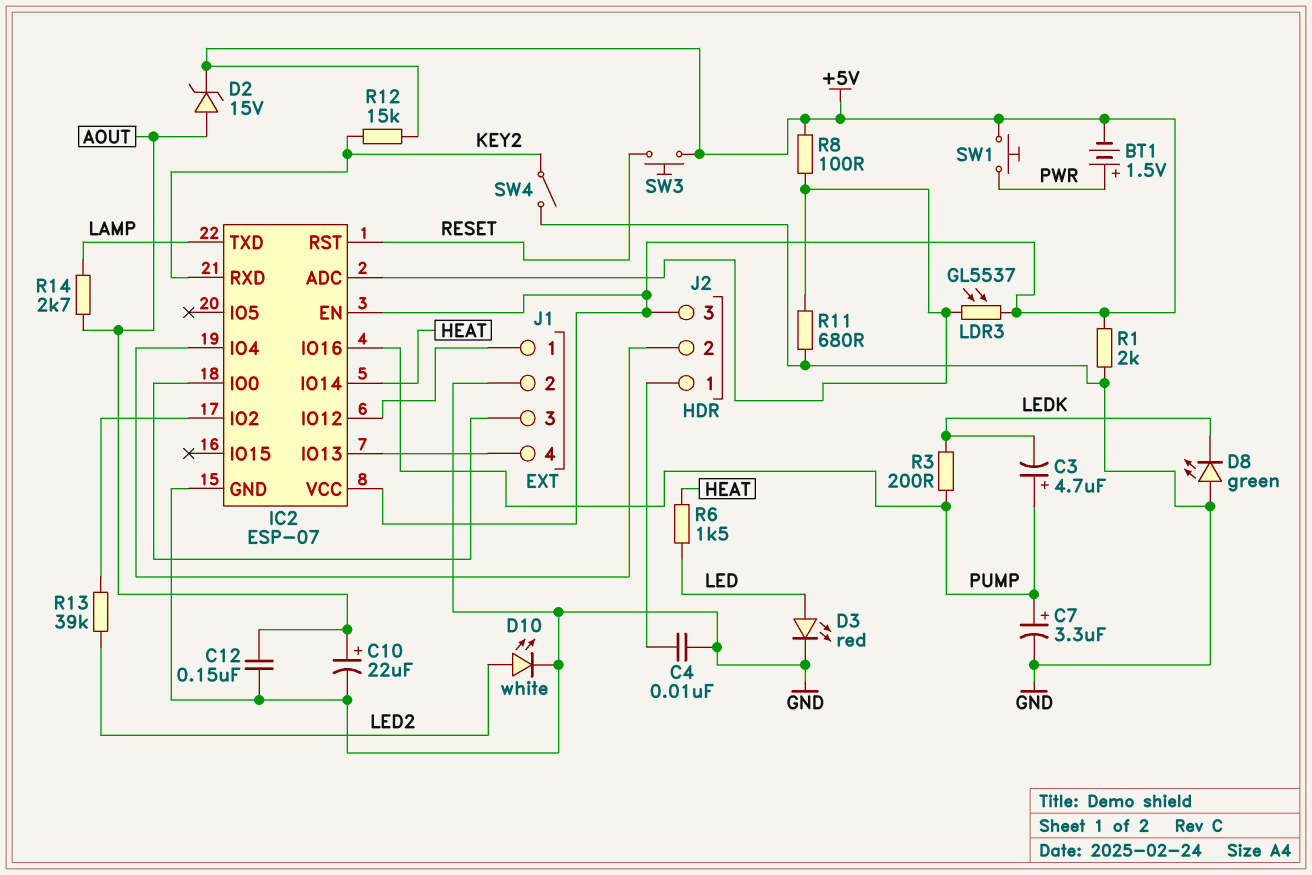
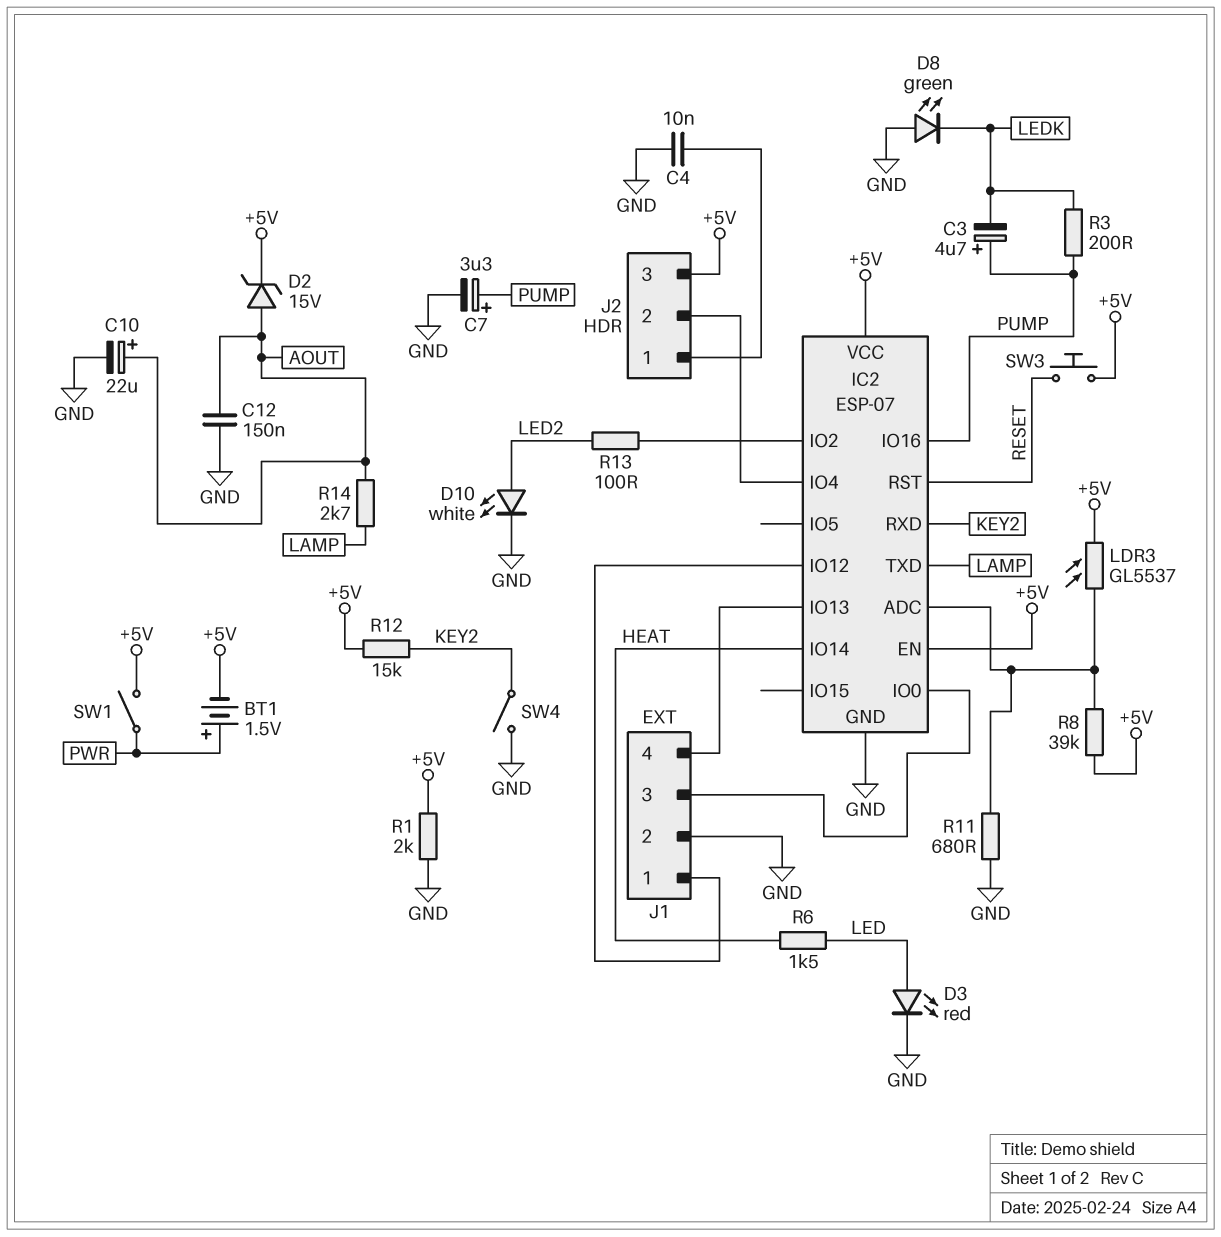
R8: 100 (+5V, IC2/ADC) -> 39k (+5V, IC2/ADC)
R13: 39k (IC2/IO2, LED2) -> 100 (IC2/IO2, LED2)
SW1: button (+5V, PWR) -> switch (+5V, PWR)

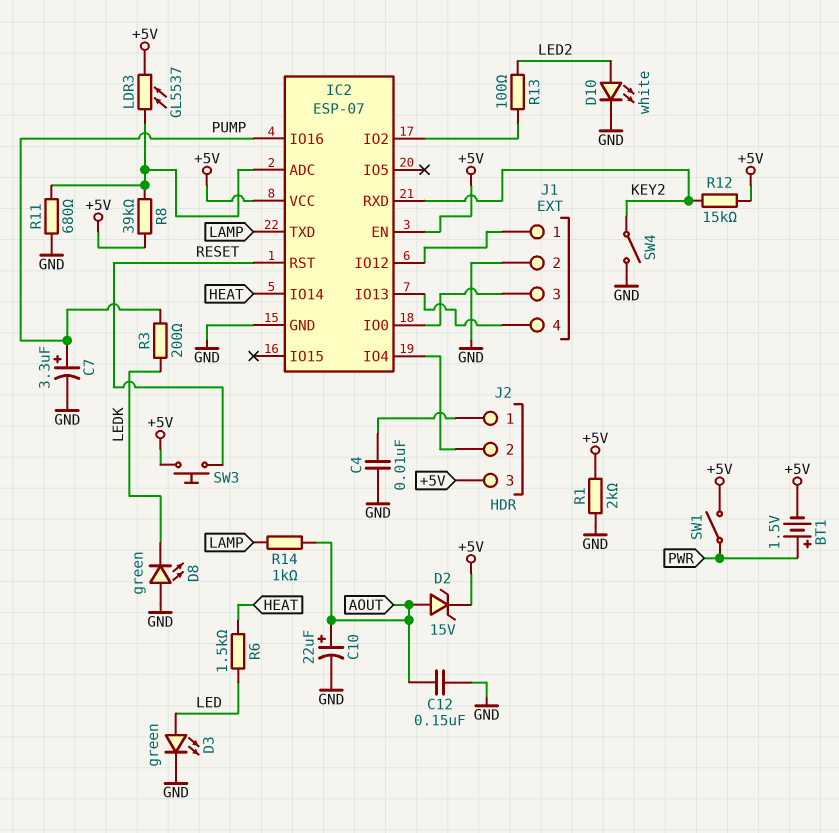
C3: 4.7uF (plus PUMP, minus LEDK) -> none
D3: LED red (A LED, K GND) -> LED green (A LED, K GND)
R14: 2.7k (AOUT, LAMP) -> 1k (AOUT, LAMP)

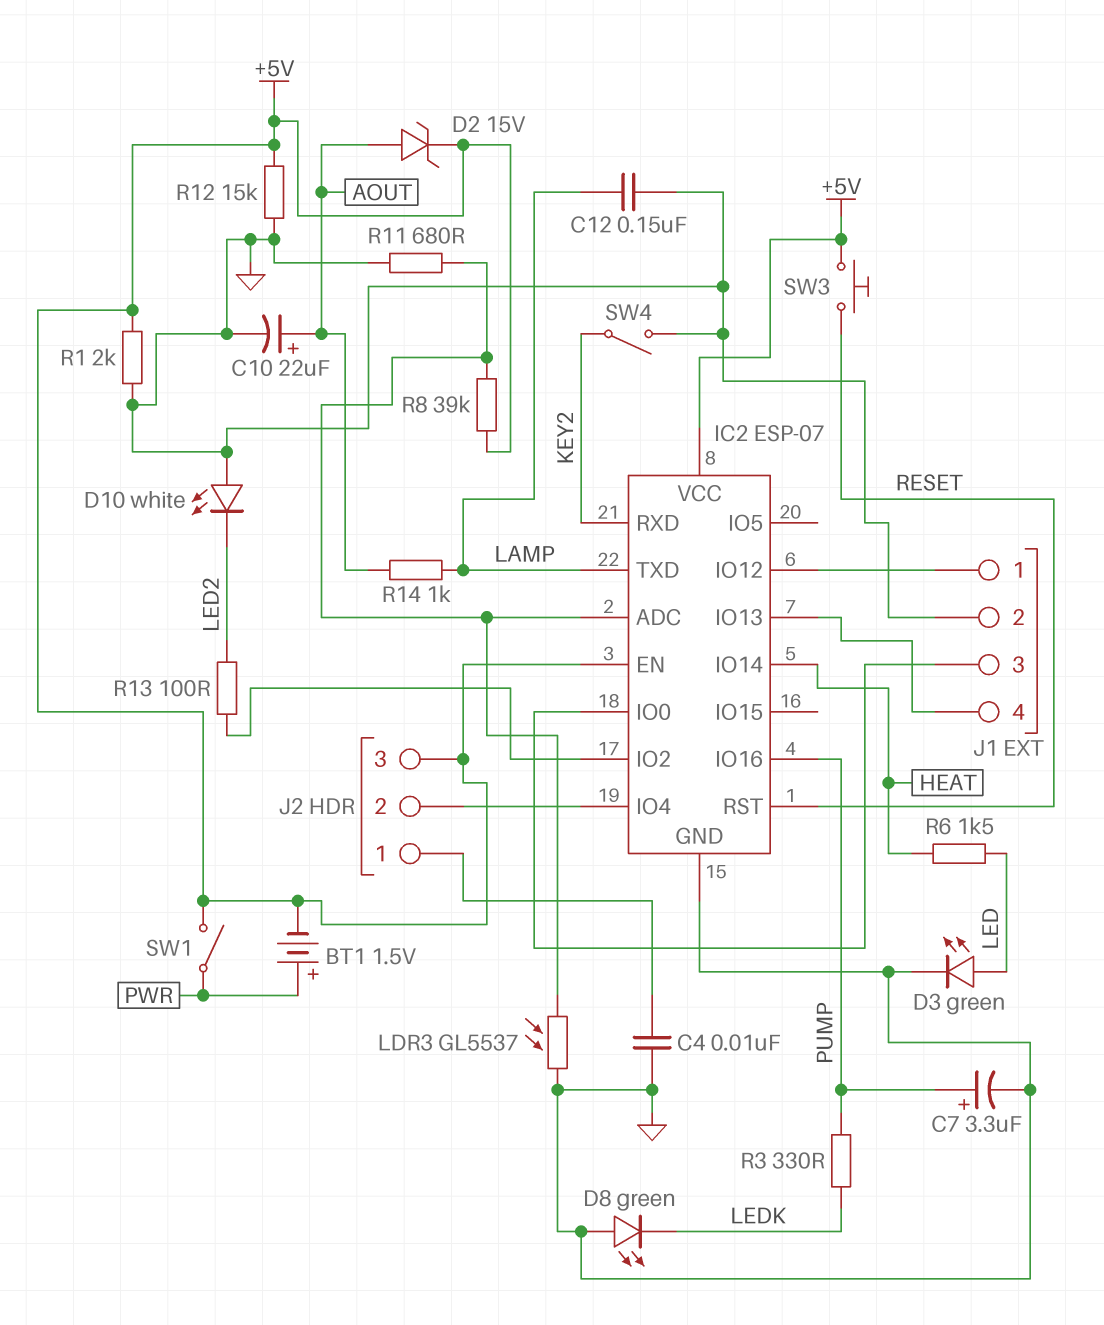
C12: 150nF (AOUT, GND) -> 150nF (GND, LAMP)
D10: LED white (A LED2, K GND) -> LED white (A GND, K LED2)
LDR3: GL5537 (+5V, IC2/ADC) -> GL5537 (GND, IC2/ADC)
R3: 200 (LEDK, PUMP) -> 330 (LEDK, PUMP)
R12: 15k (+5V, KEY2) -> 15k (+5V, GND)

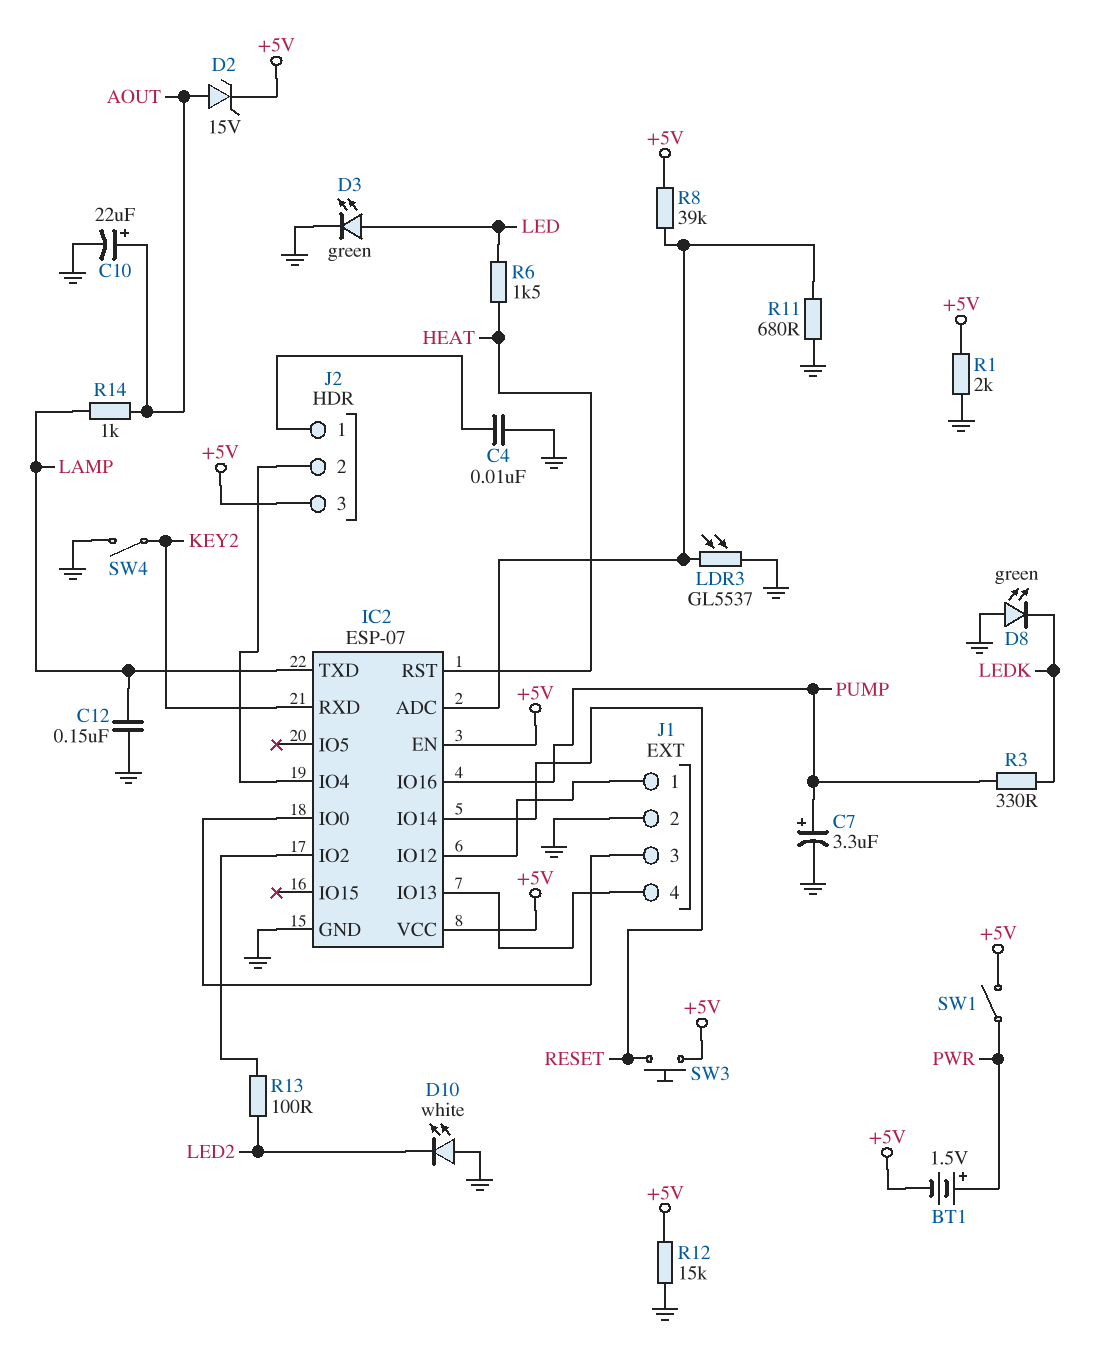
IC2 pin IO14: HEAT -> RESET
IC2 pin RST: RESET -> HEAT

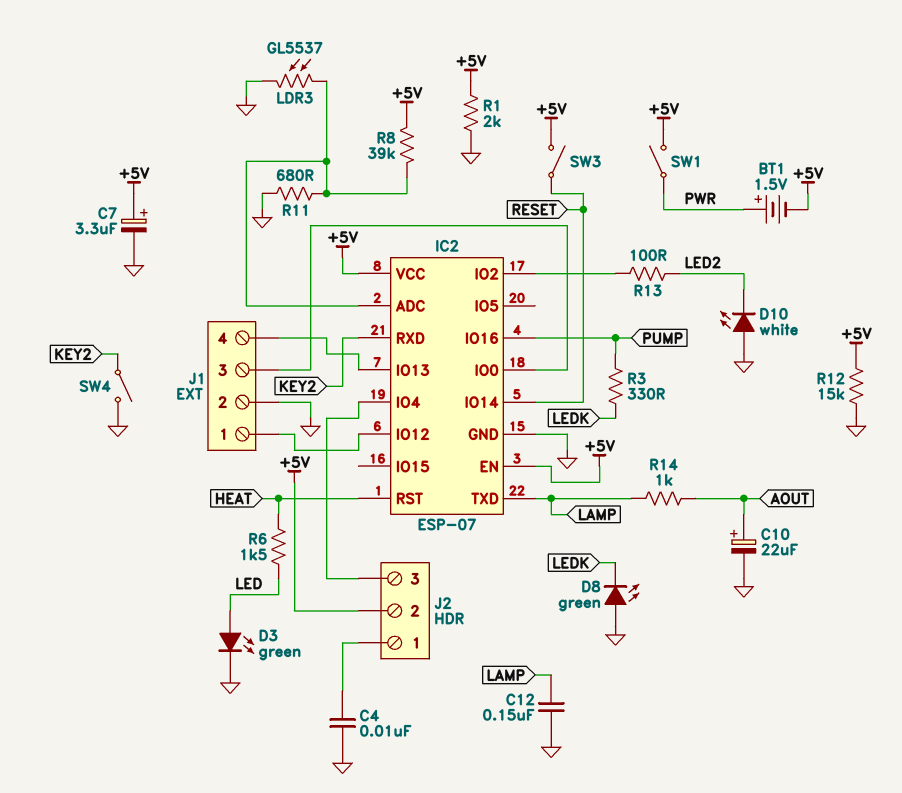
C7: 3.3uF (plus PUMP, minus GND) -> 3.3uF (plus +5V, minus GND)
D2: zener 15V (A AOUT, K +5V) -> none
J2 pin 2: IC2/IO4 -> +5V
J2 pin 3: +5V -> IC2/IO4
SW3: button (+5V, RESET) -> switch (+5V, RESET)

